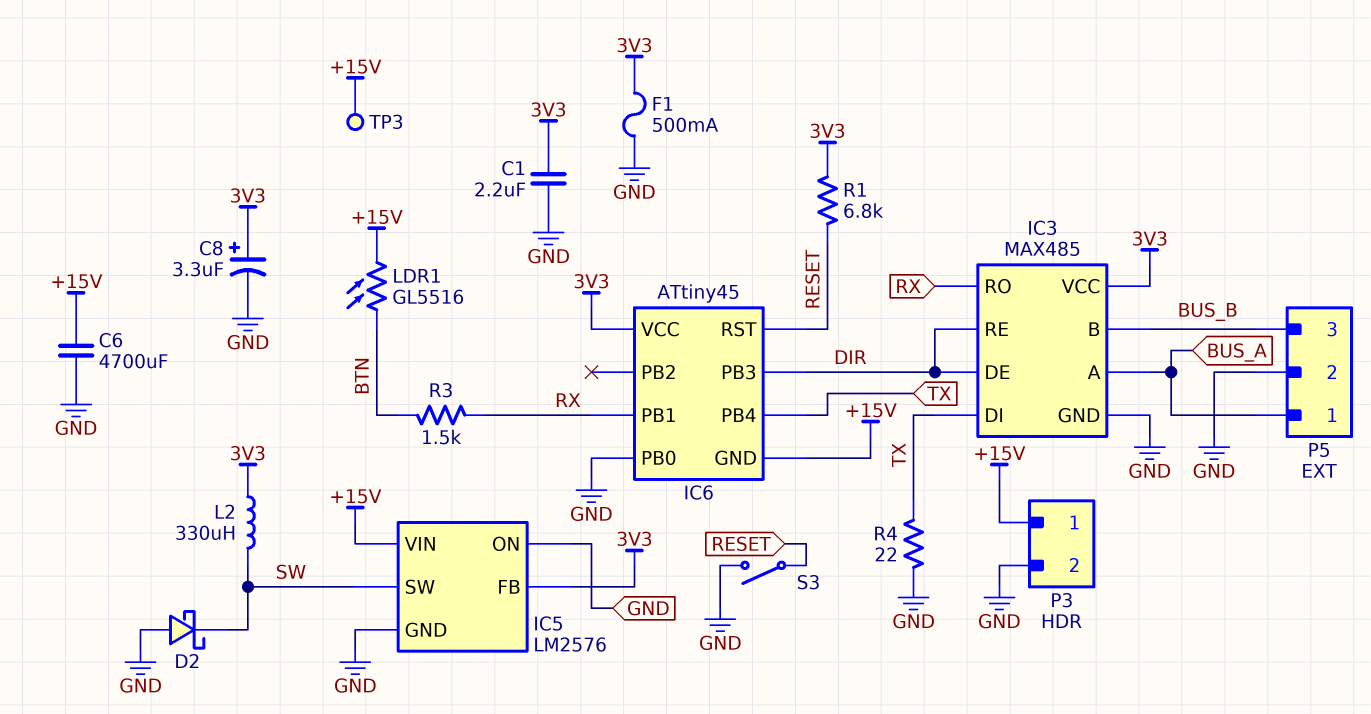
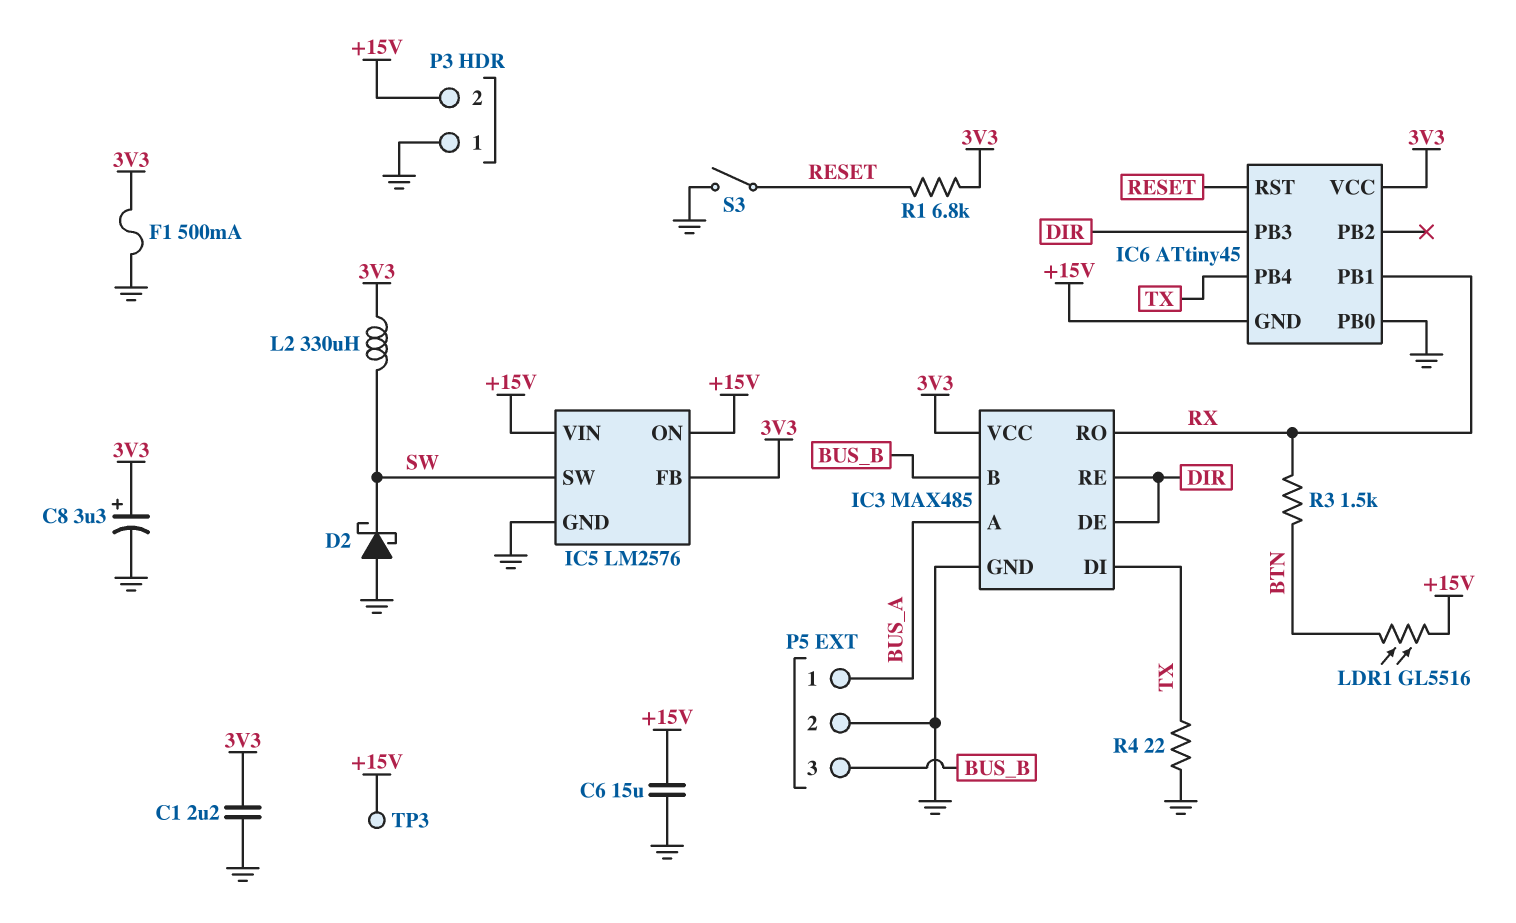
C6: 4700uF (+15V, GND) -> 15uF (+15V, GND)
IC5 pin ON: GND -> +15V
P3 pin 1: +15V -> GND
P3 pin 2: GND -> +15V

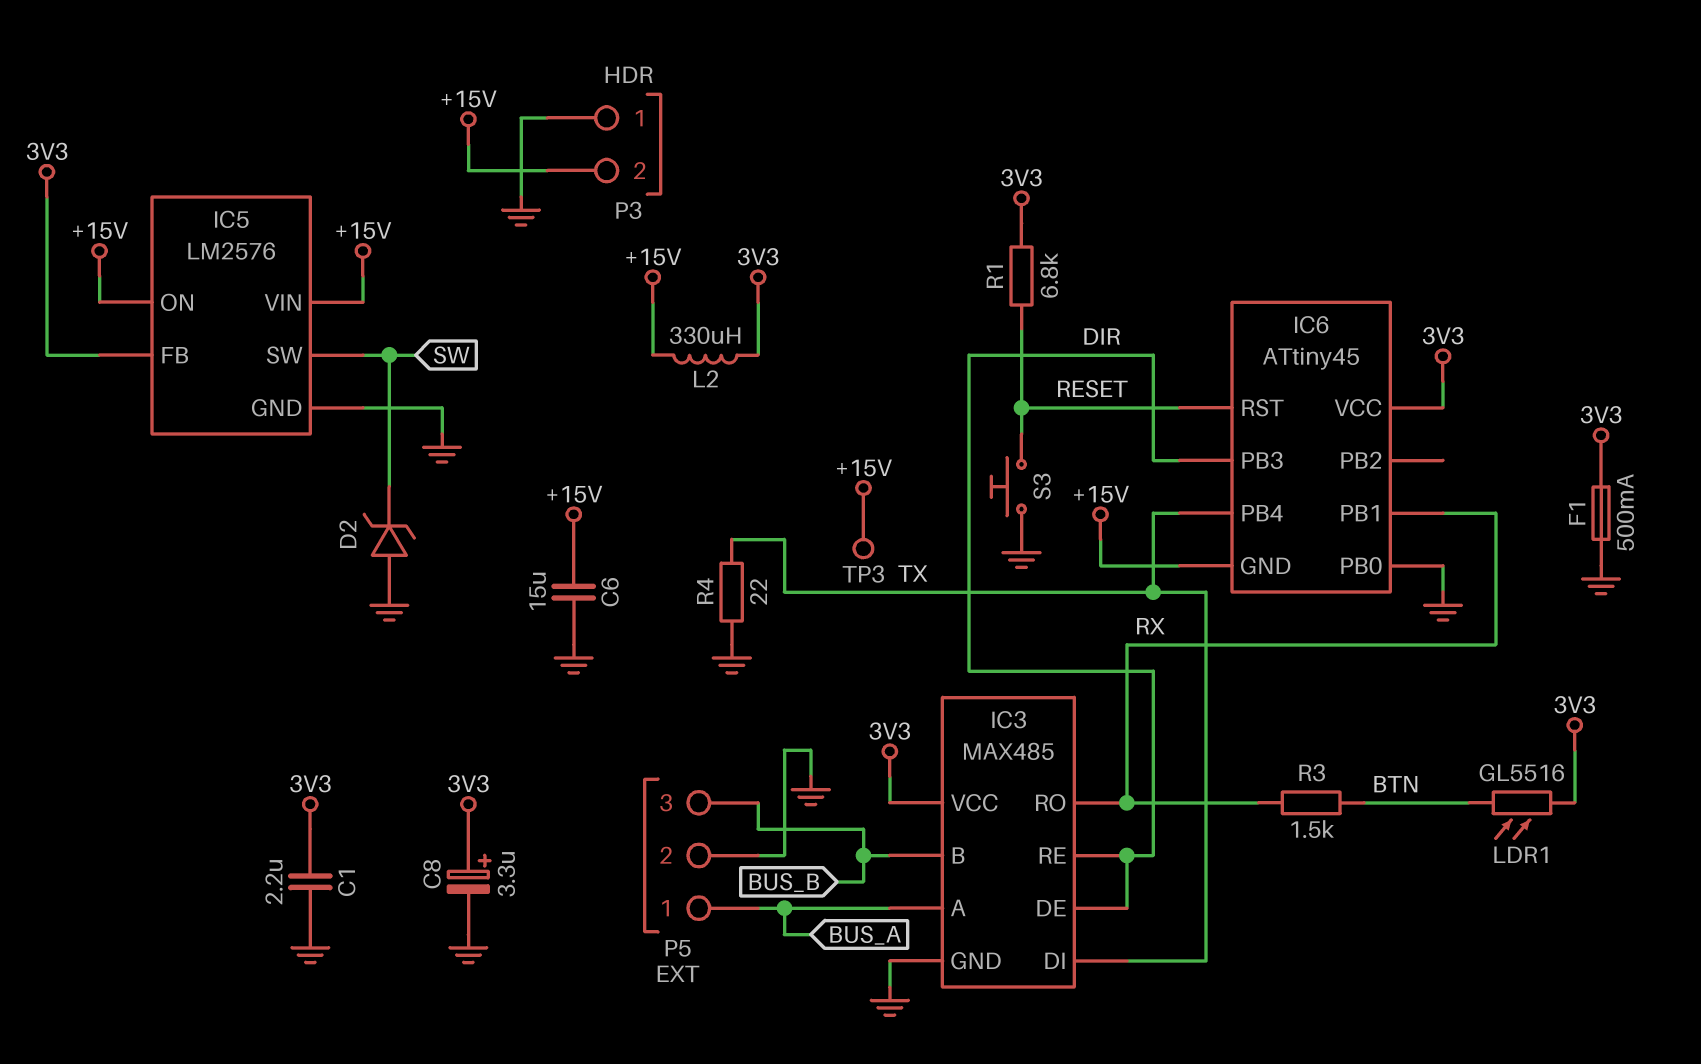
D2: schottky (A GND, K SW) -> zener (A GND, K SW)
L2: 330uH (3V3, SW) -> 330uH (+15V, 3V3)
LDR1: GL5516 (+15V, BTN) -> GL5516 (3V3, BTN)
S3: switch (GND, RESET) -> button (GND, RESET)

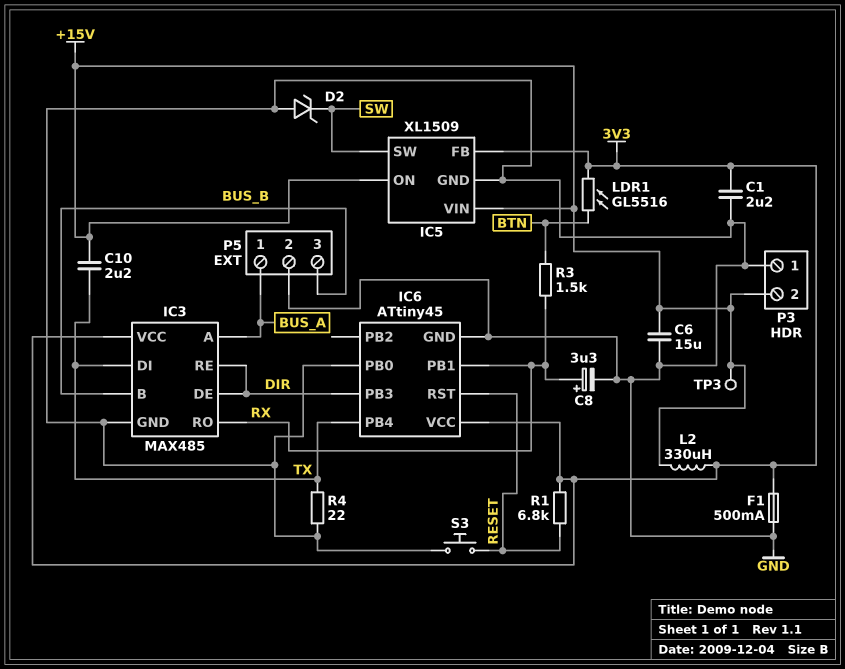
C8: 3.3uF (plus 3V3, minus GND) -> 3.3uF (plus RX, minus GND)
C10: none -> 2.2uF (+15V, TX)
IC5: LM2576 -> XL1509
IC6 pin GND: +15V -> GND

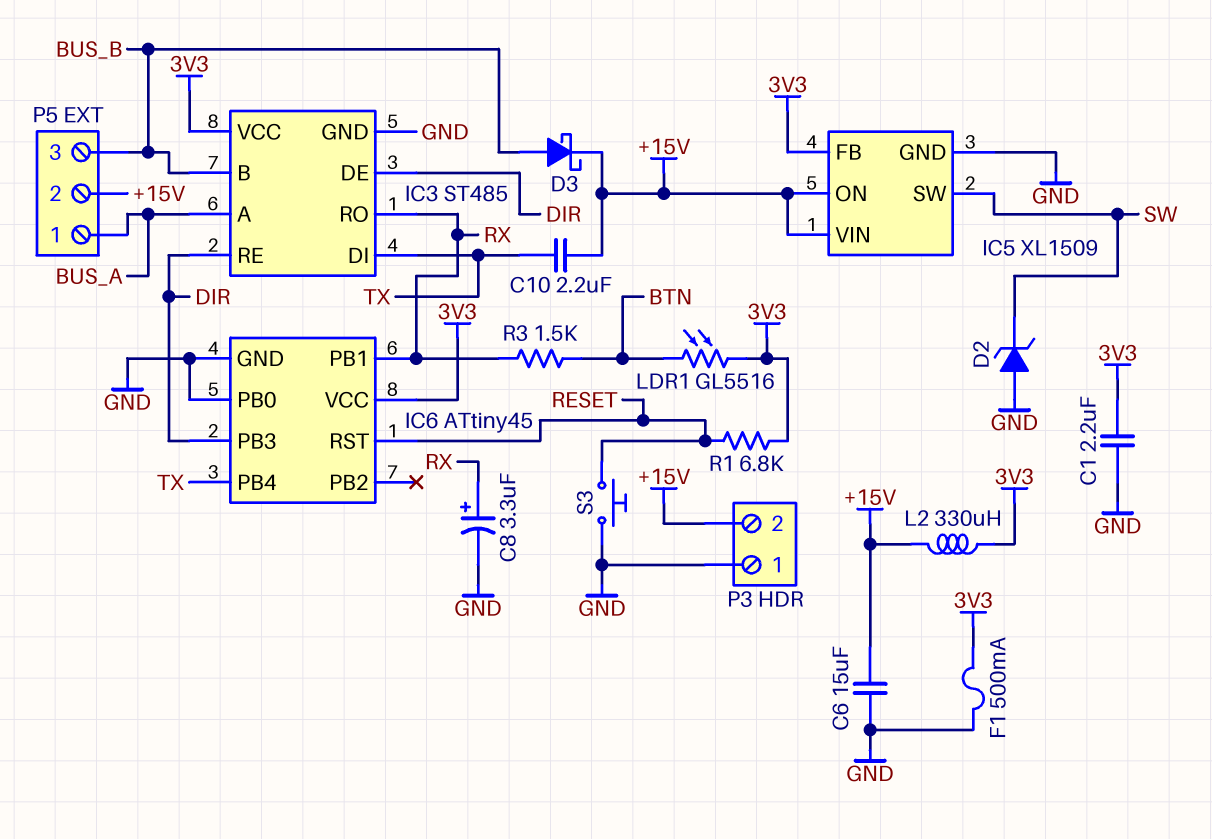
D3: none -> schottky (A BUS_B, K +15V)
IC3: MAX485 -> ST485
P5 pin 2: GND -> +15V
R4: 22 (GND, TX) -> none
TP3: test point (+15V) -> none

